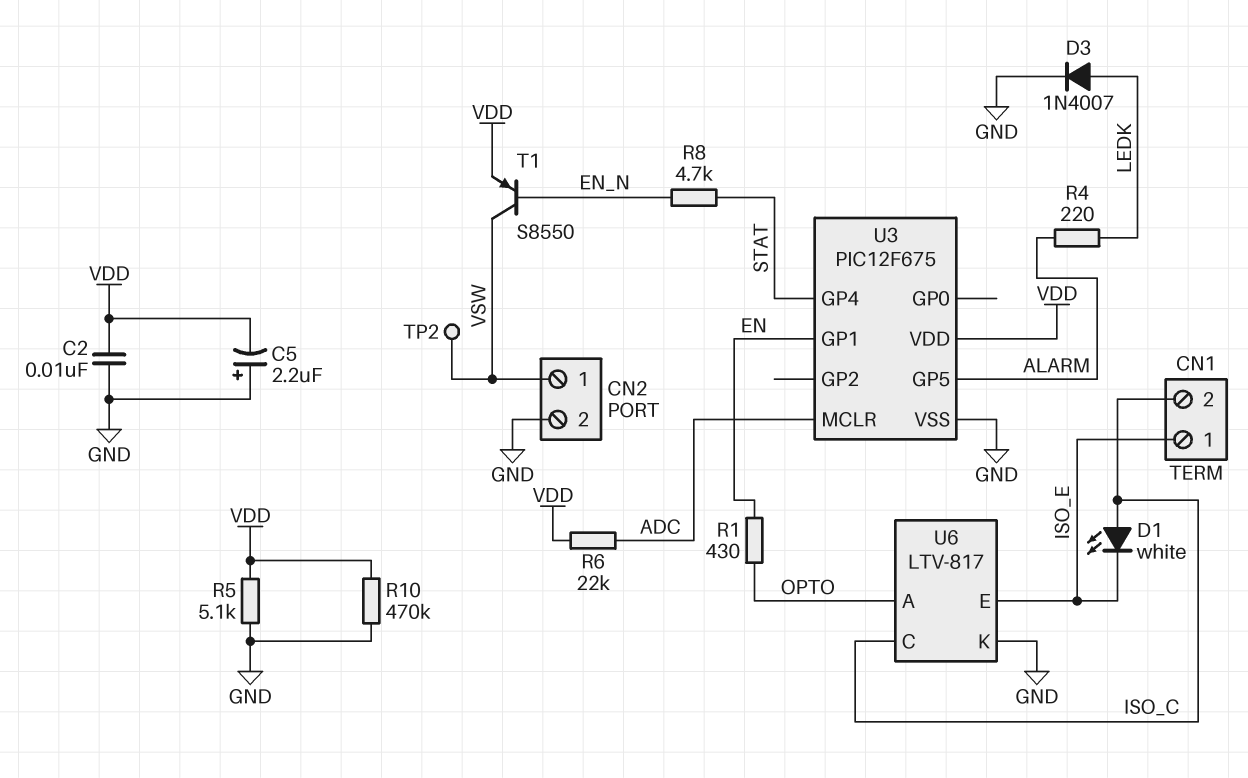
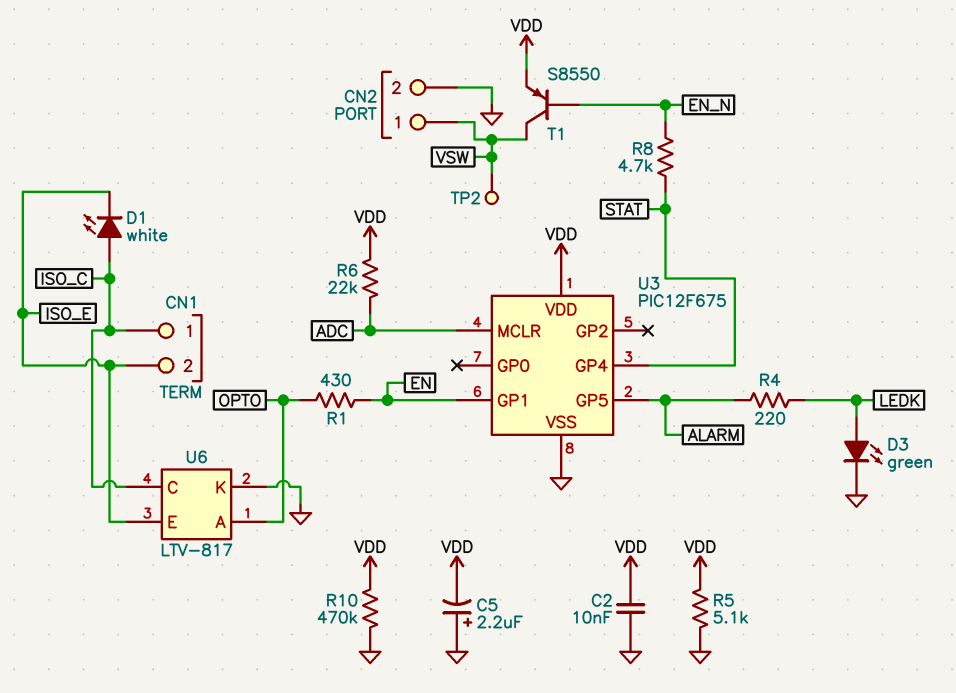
CN1 pin 1: ISO_E -> ISO_C
CN1 pin 2: ISO_C -> ISO_E
D3: diode 1N4007 (A LEDK, K GND) -> LED green (A LEDK, K GND)

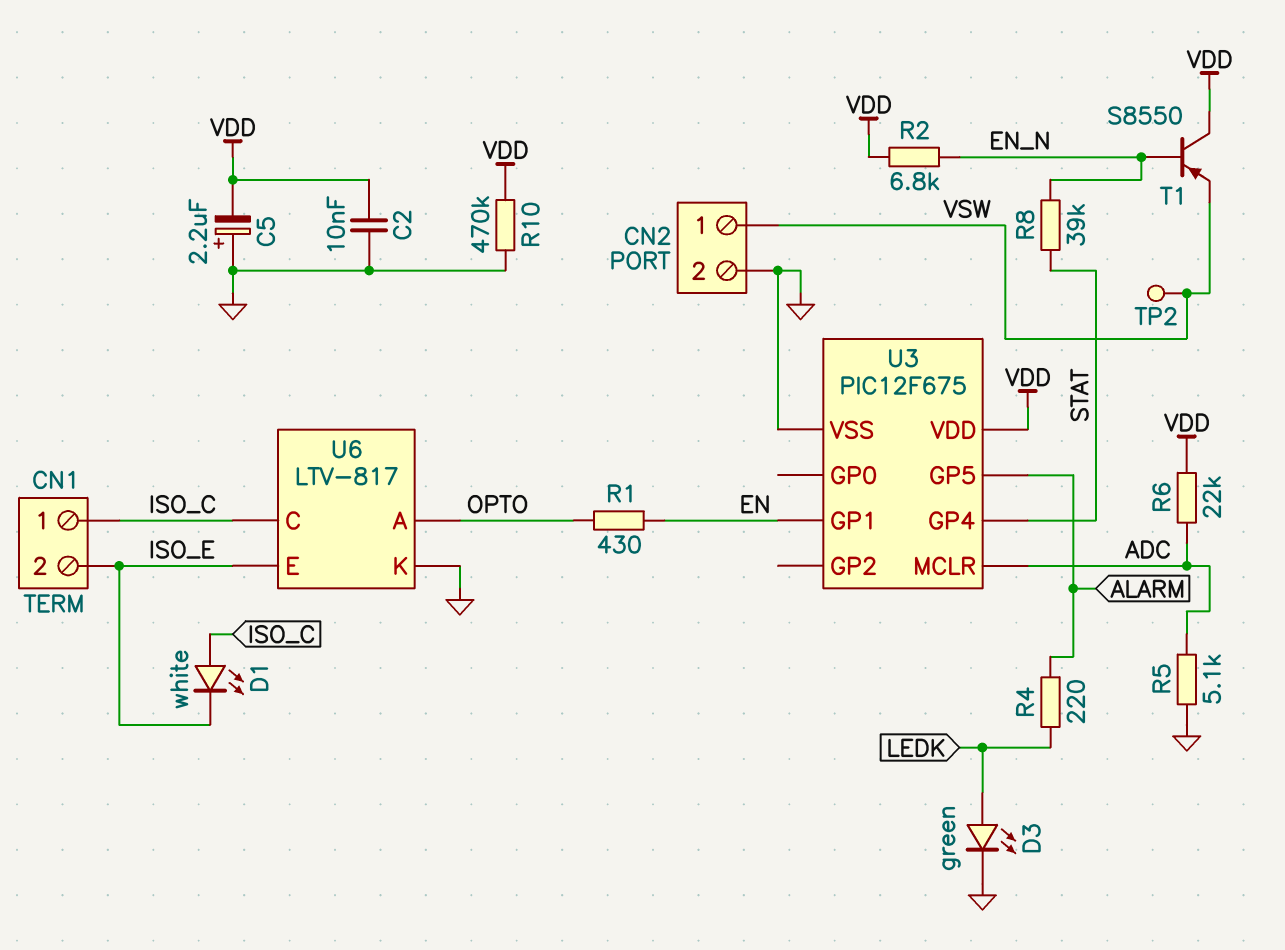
R2: none -> 6.8k (EN_N, VDD)
R5: 5.1k (GND, VDD) -> 5.1k (ADC, GND)
R8: 4.7k (EN_N, STAT) -> 39k (EN_N, STAT)
T1: PNP S8550 (B EN_N, C VSW, E VDD) -> PNP S8550 (B EN_N, C VDD, E VSW)

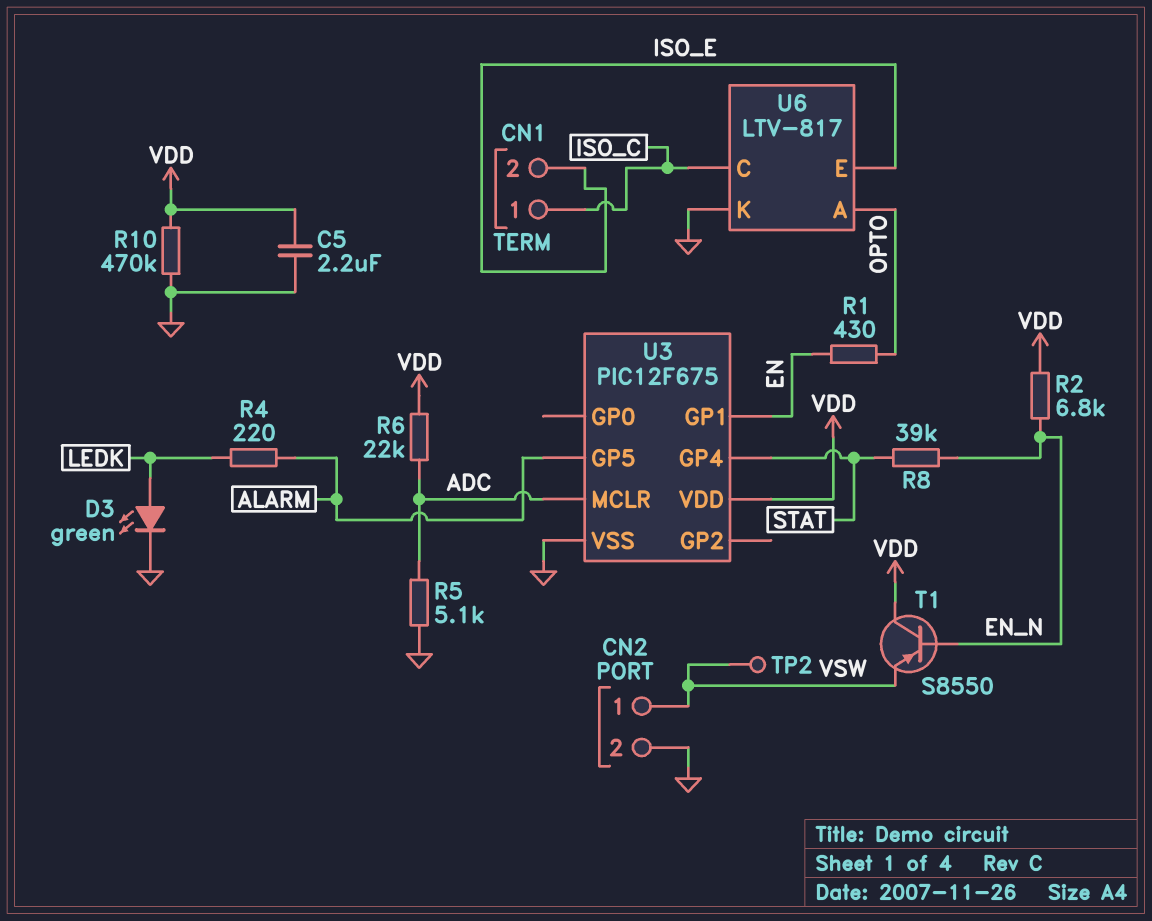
C2: 10nF (GND, VDD) -> none
C5: 2.2uF (plus GND, minus VDD) -> 2.2uF (GND, VDD)
D1: LED white (A ISO_C, K ISO_E) -> none

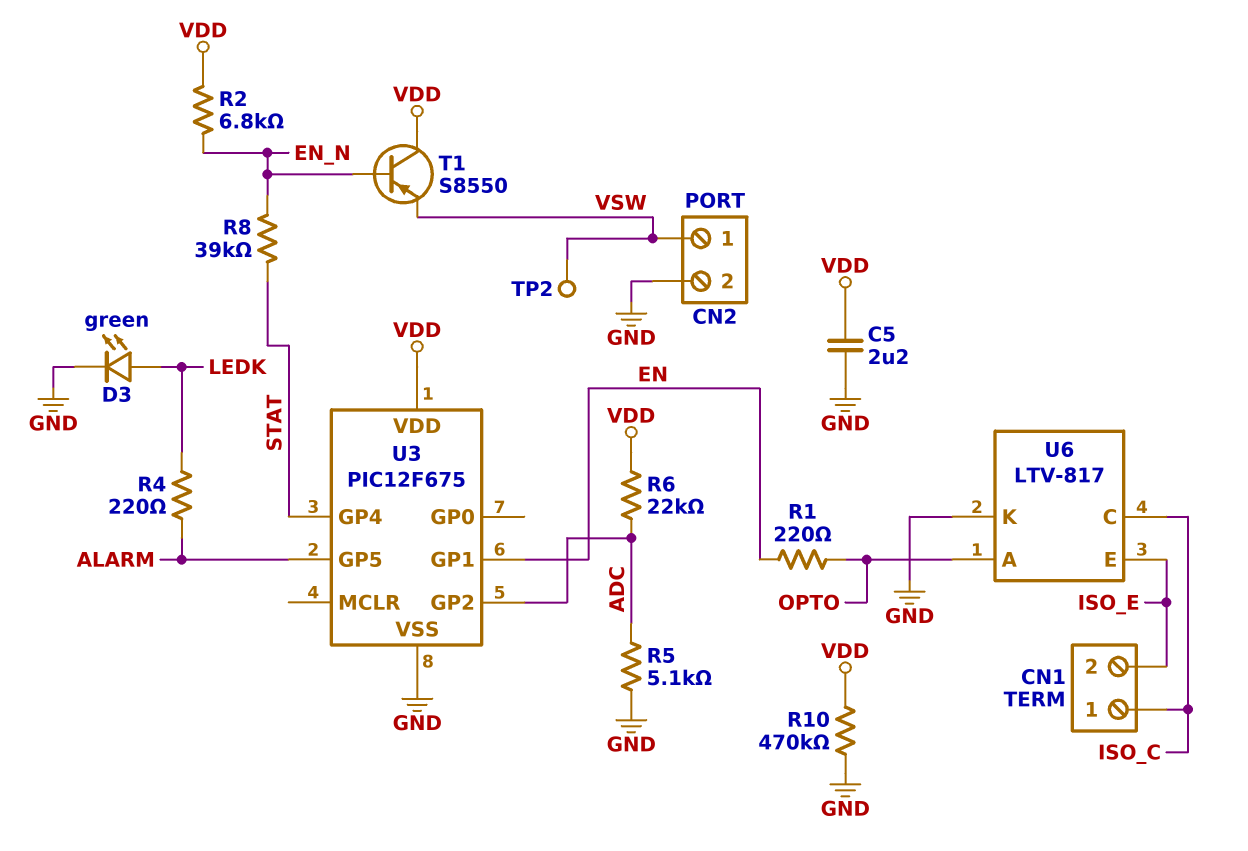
R1: 430 (EN, OPTO) -> 220 (EN, OPTO)
U3 pin GP2: none -> ADC
U3 pin MCLR: ADC -> none

